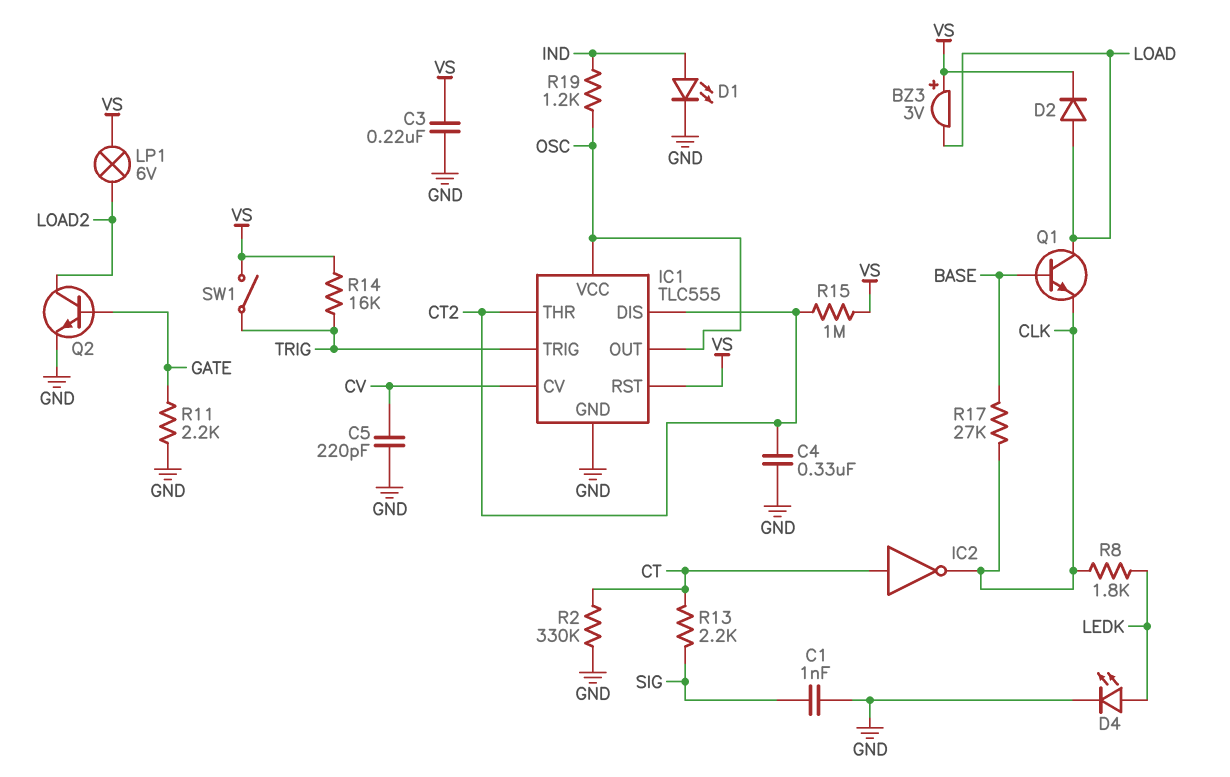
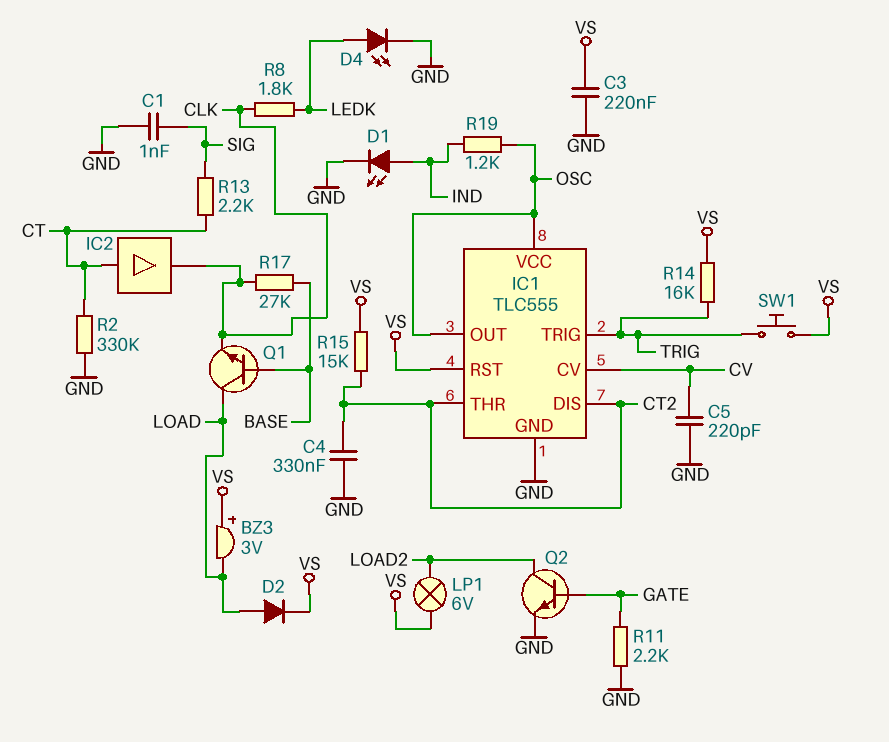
IC2: NOT (in CT, out CLK) -> buffer (in CT, out CLK)
R15: 1M (CT2, VS) -> 15k (CT2, VS)
SW1: switch (TRIG, VS) -> button (TRIG, VS)

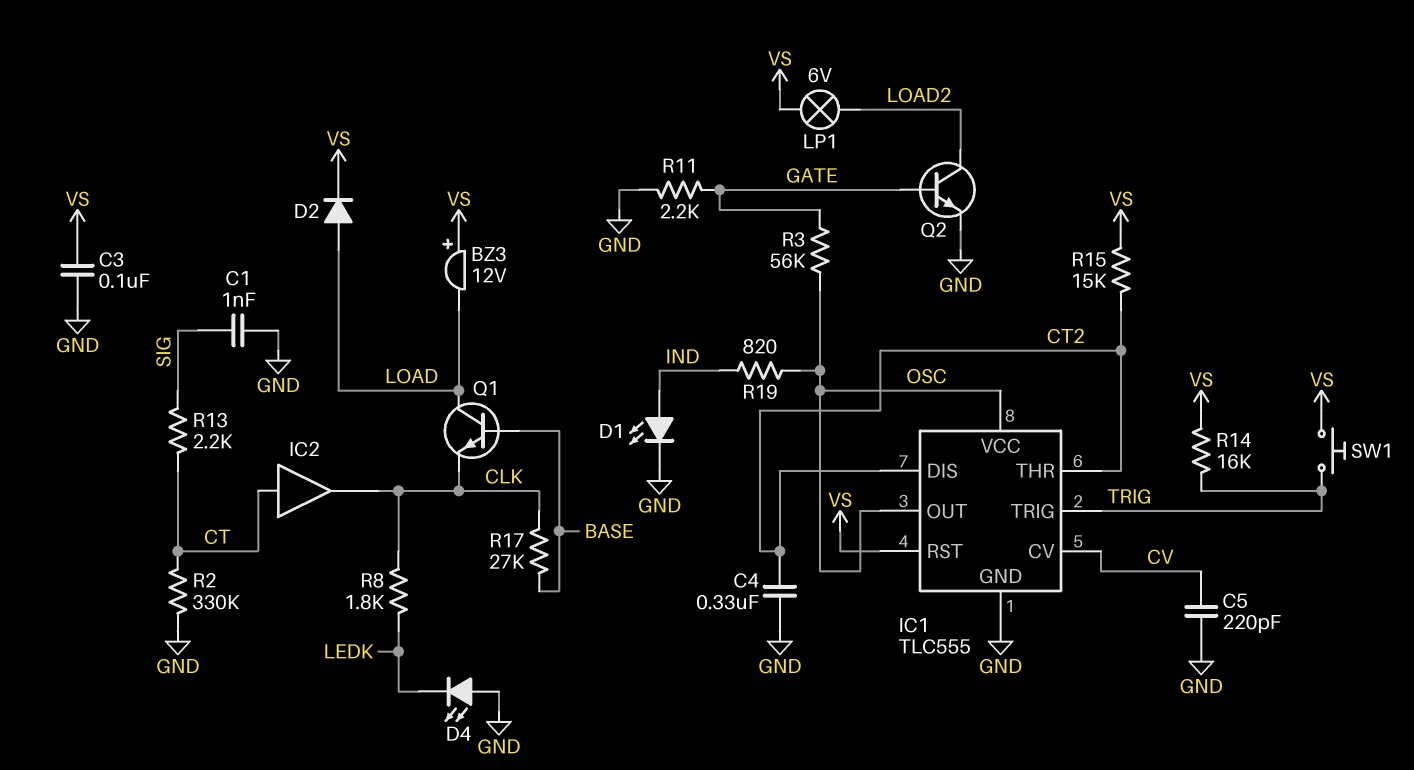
BZ3: buzzer 3V (plus VS, minus LOAD) -> buzzer 12V (plus VS, minus LOAD)
C3: 220nF (GND, VS) -> 100nF (GND, VS)
D4: LED (A LEDK, K GND) -> LED (A GND, K LEDK)
R3: none -> 56k (GATE, OSC)
R19: 1.2k (IND, OSC) -> 820 (IND, OSC)

